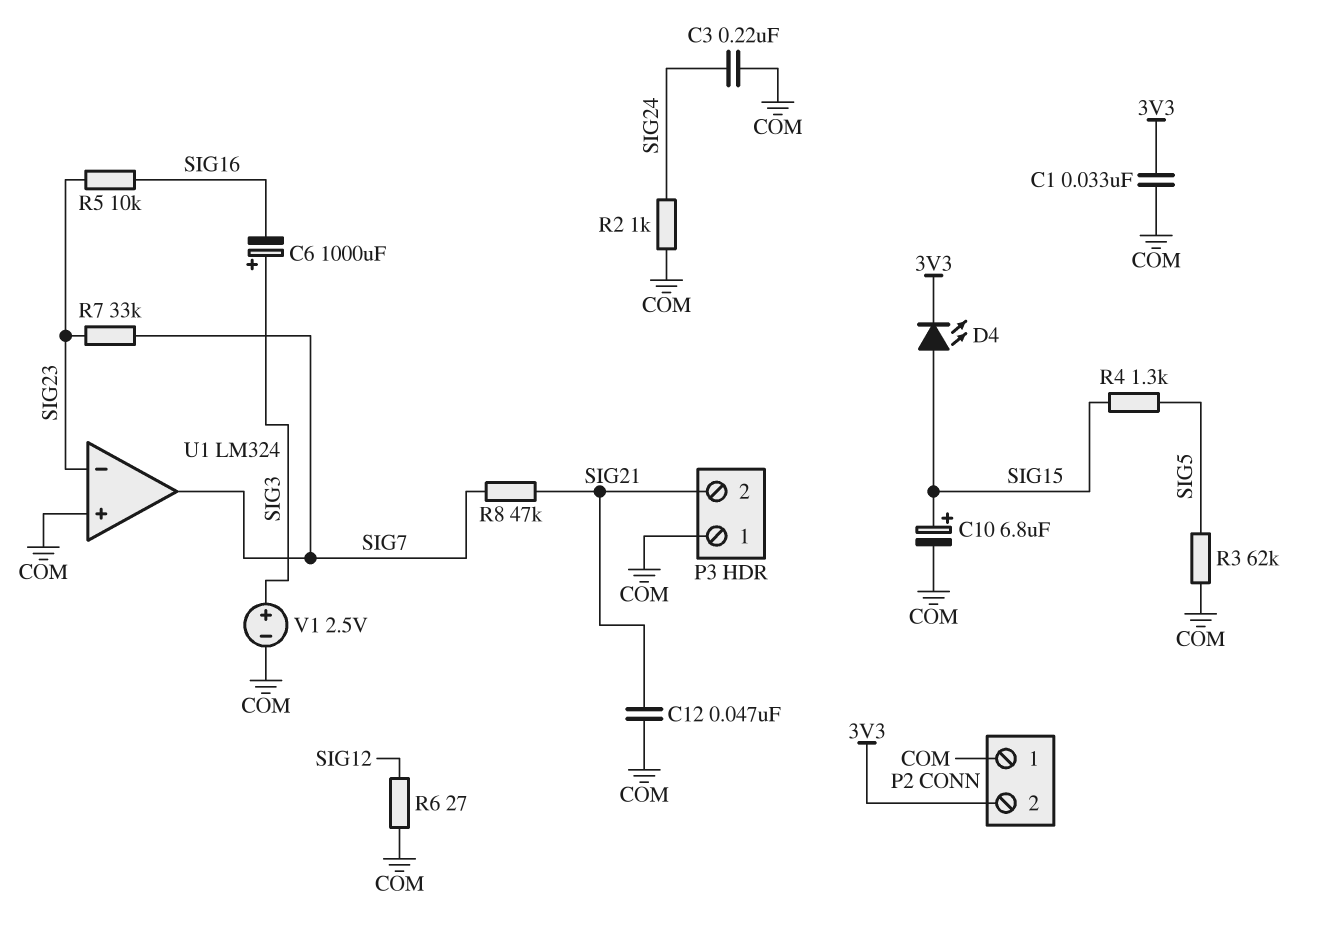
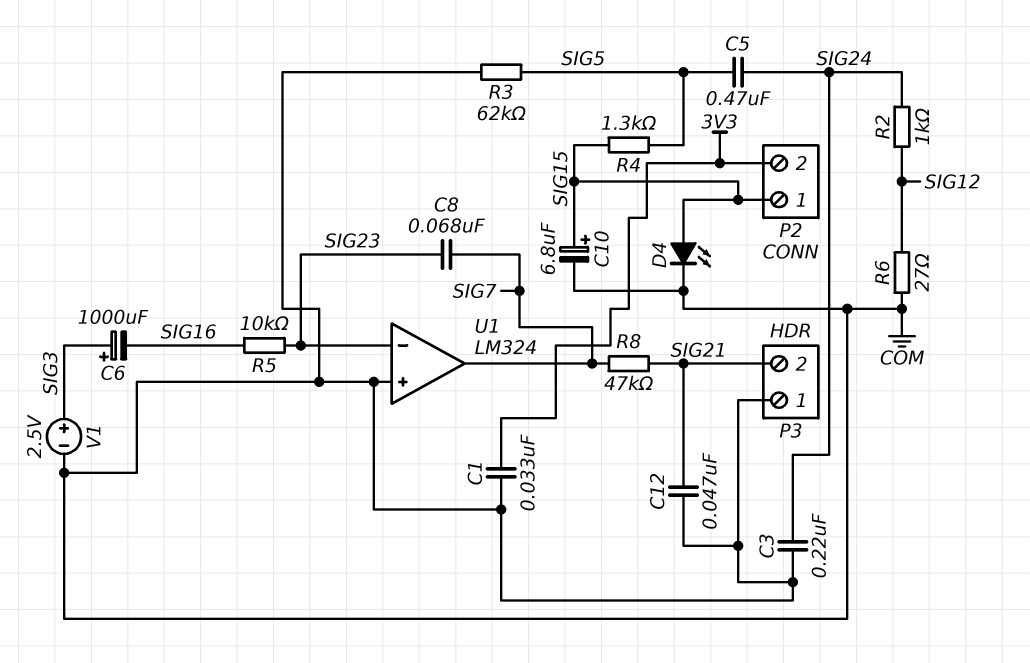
C5: none -> 470nF (SIG5, SIG24)
C8: none -> 68nF (SIG7, SIG23)
D4: LED (A SIG15, K 3V3) -> LED (A SIG15, K COM)
P2 pin 1: COM -> SIG15
R2: 1k (COM, SIG24) -> 1k (SIG12, SIG24)
R7: 33k (SIG7, SIG23) -> none

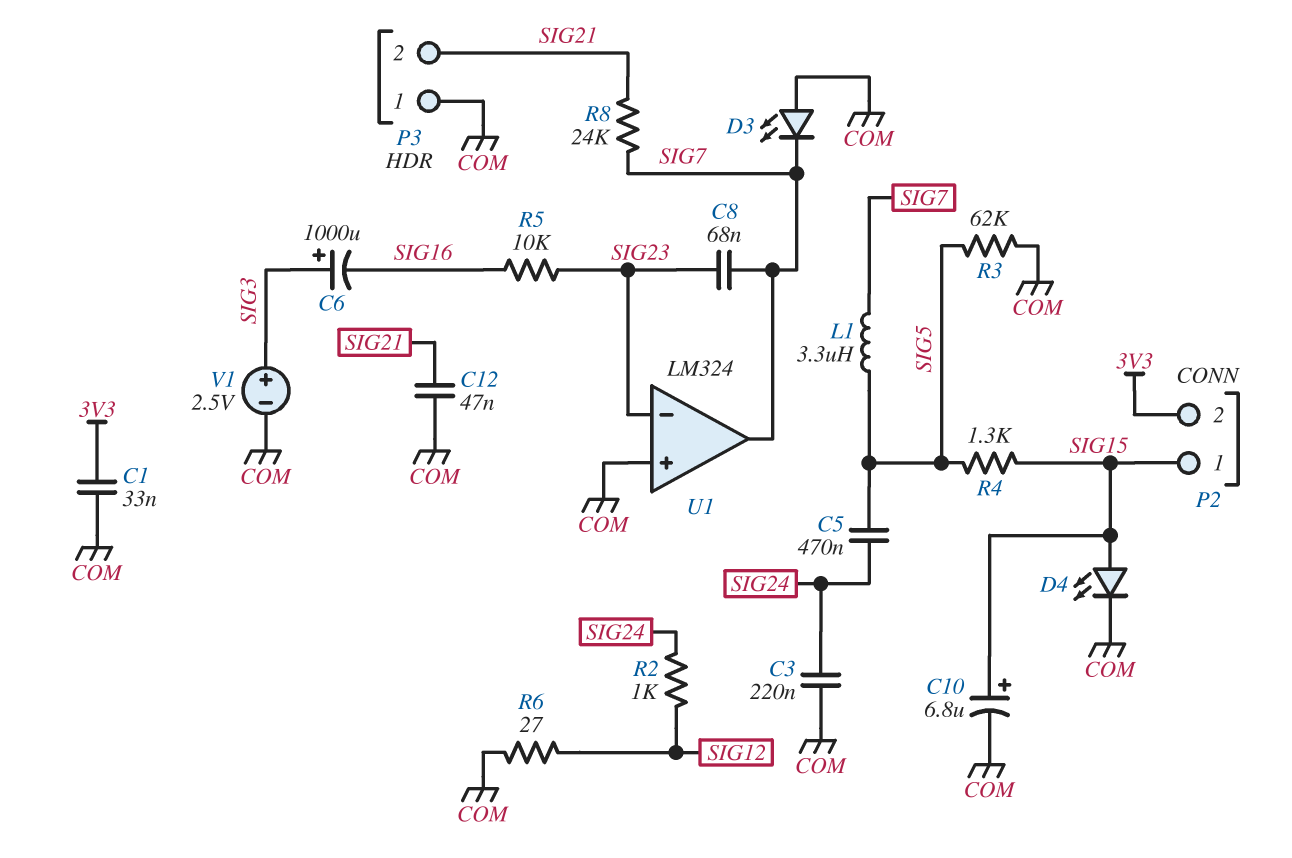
D3: none -> LED (A COM, K SIG7)
L1: none -> 3.3uH (SIG5, SIG7)
R8: 47k (SIG7, SIG21) -> 24k (SIG7, SIG21)

